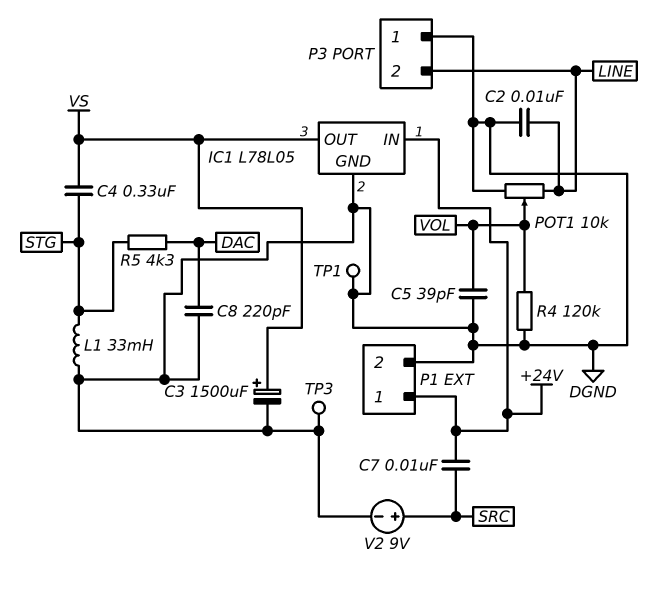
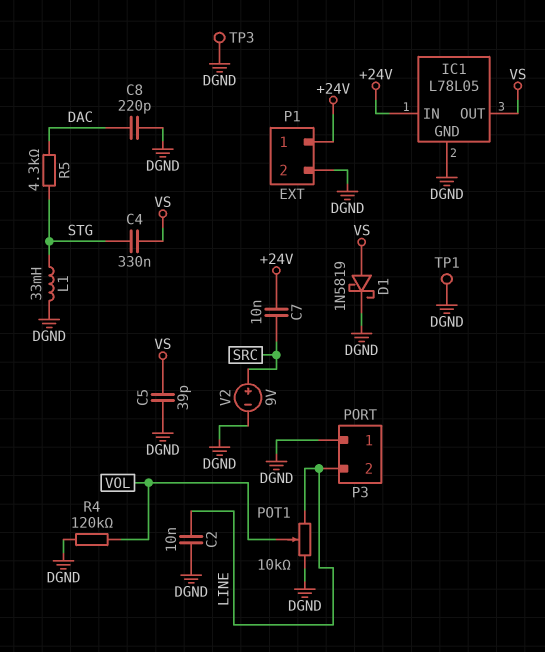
C3: 1500uF (plus VS, minus DGND) -> none
C5: 39pF (DGND, VOL) -> 39pF (DGND, VS)
D1: none -> schottky 1N5819 (A VS, K DGND)

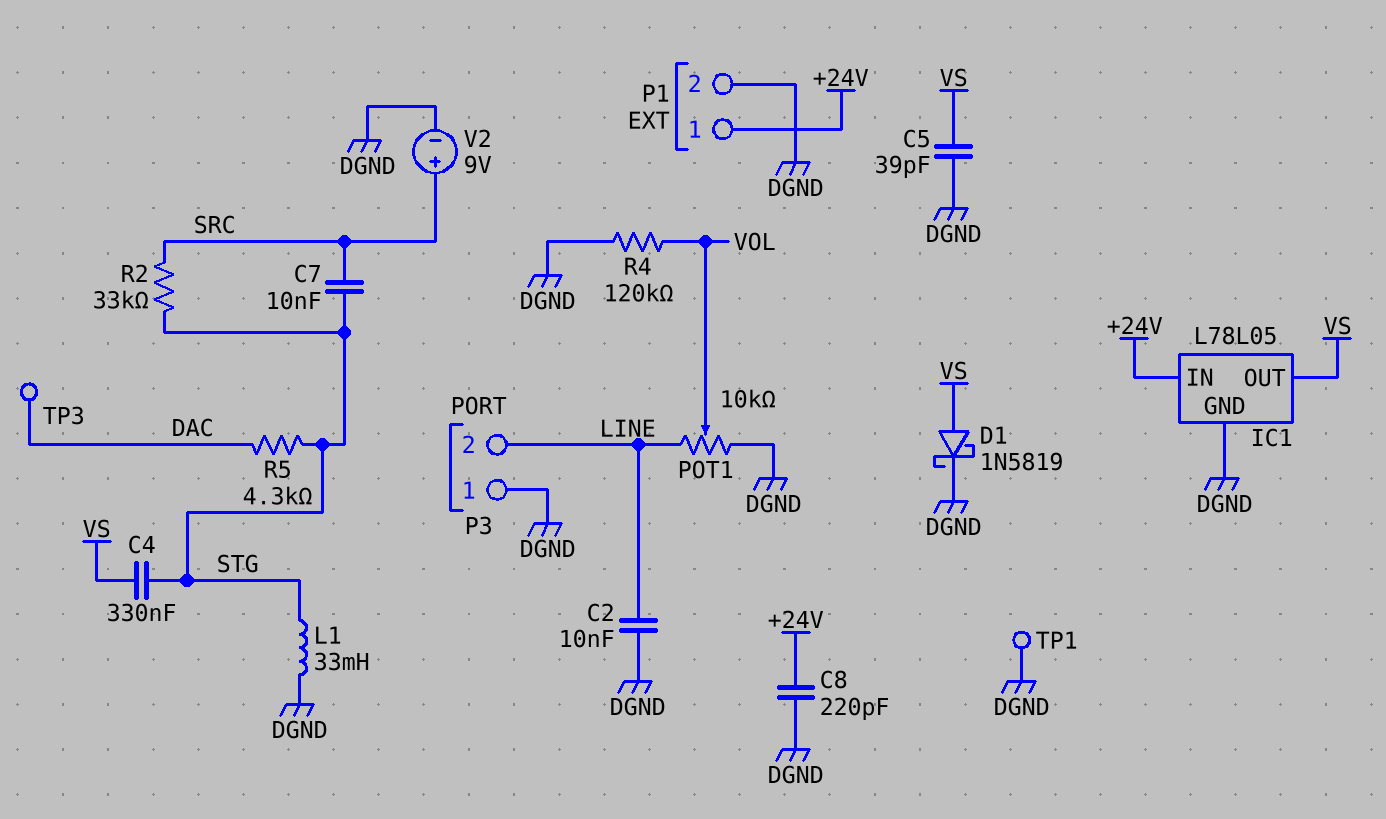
C7: 10nF (+24V, SRC) -> 10nF (SRC, STG)
C8: 220pF (DAC, DGND) -> 220pF (+24V, DGND)
R2: none -> 33k (SRC, STG)
TP3: test point (DGND) -> test point (DAC)

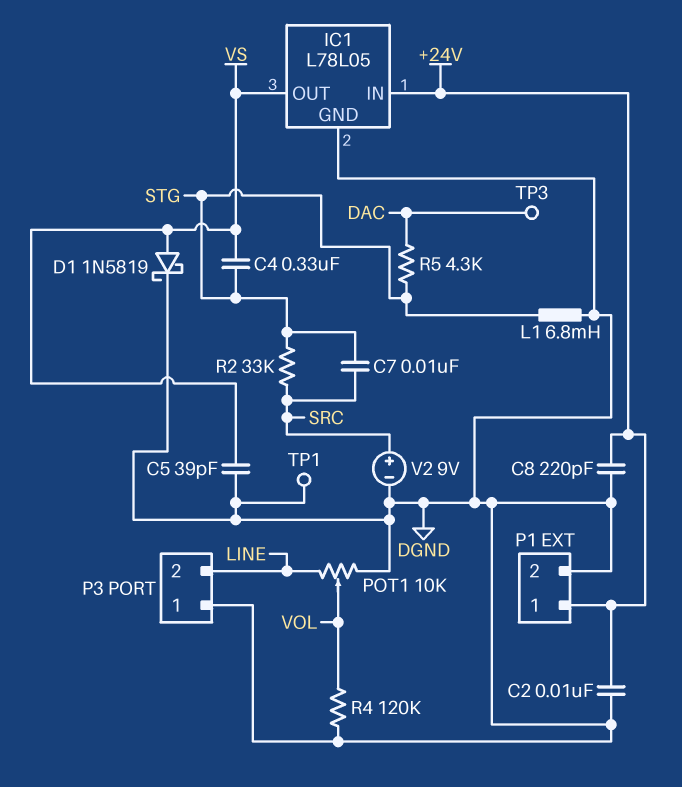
C2: 10nF (DGND, LINE) -> 10nF (+24V, DGND)
L1: 33mH (DGND, STG) -> 6.8mH (DGND, STG)

